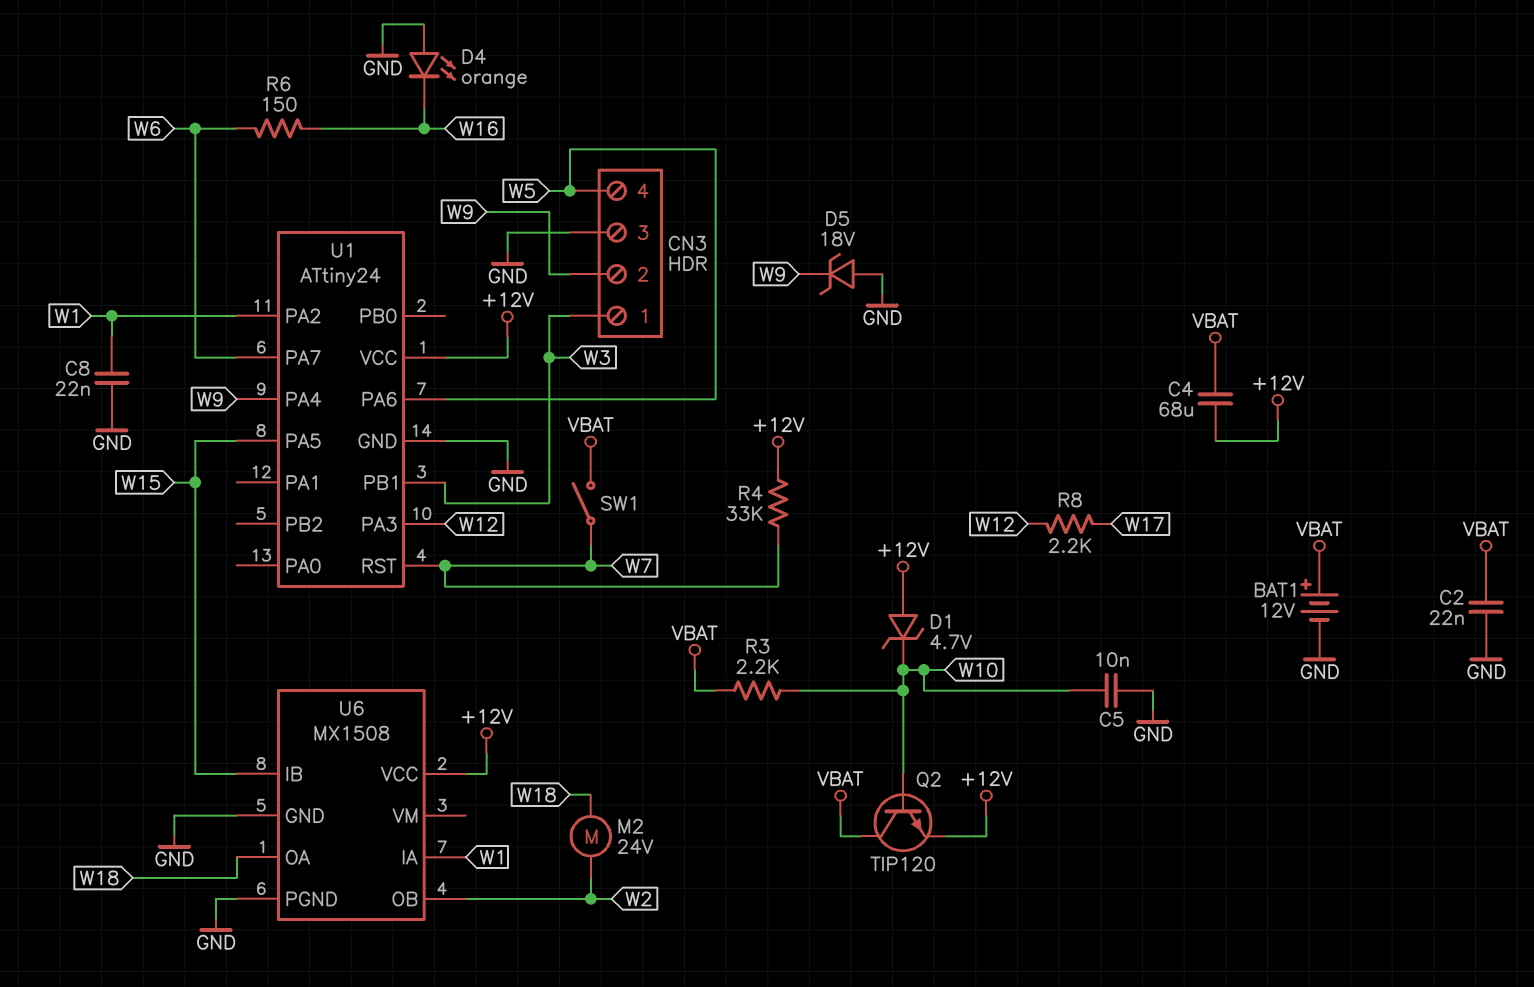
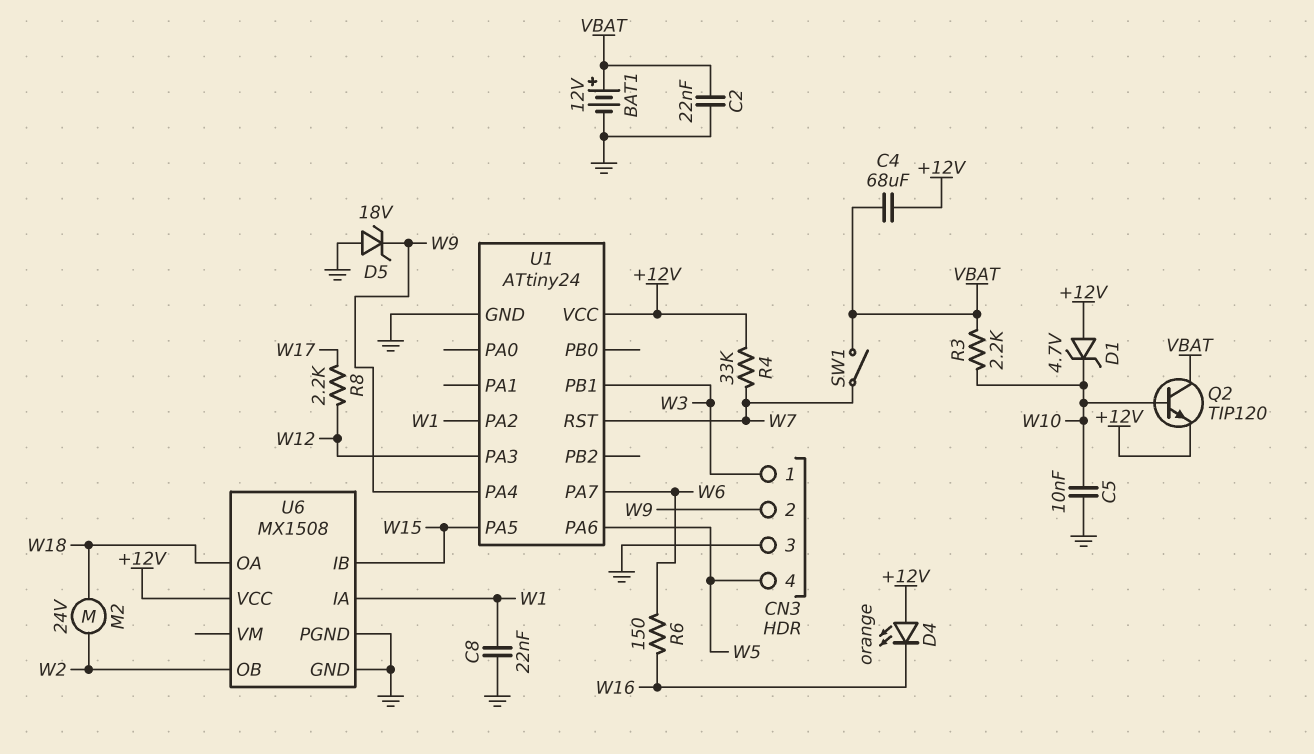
D4: LED orange (A GND, K W16) -> LED orange (A +12V, K W16)

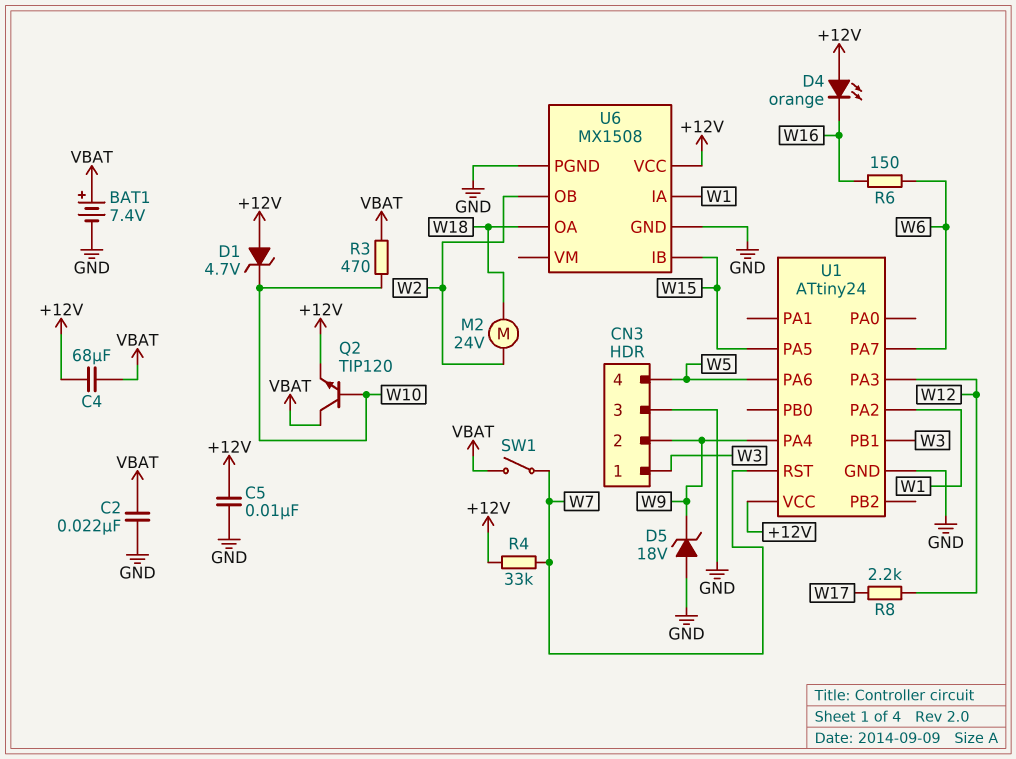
BAT1: 12V (plus VBAT, minus GND) -> 7.4V (plus VBAT, minus GND)
C5: 10nF (GND, W10) -> 10nF (+12V, GND)
C8: 22nF (GND, W1) -> none
R3: 2.2k (VBAT, W10) -> 470 (VBAT, W10)

